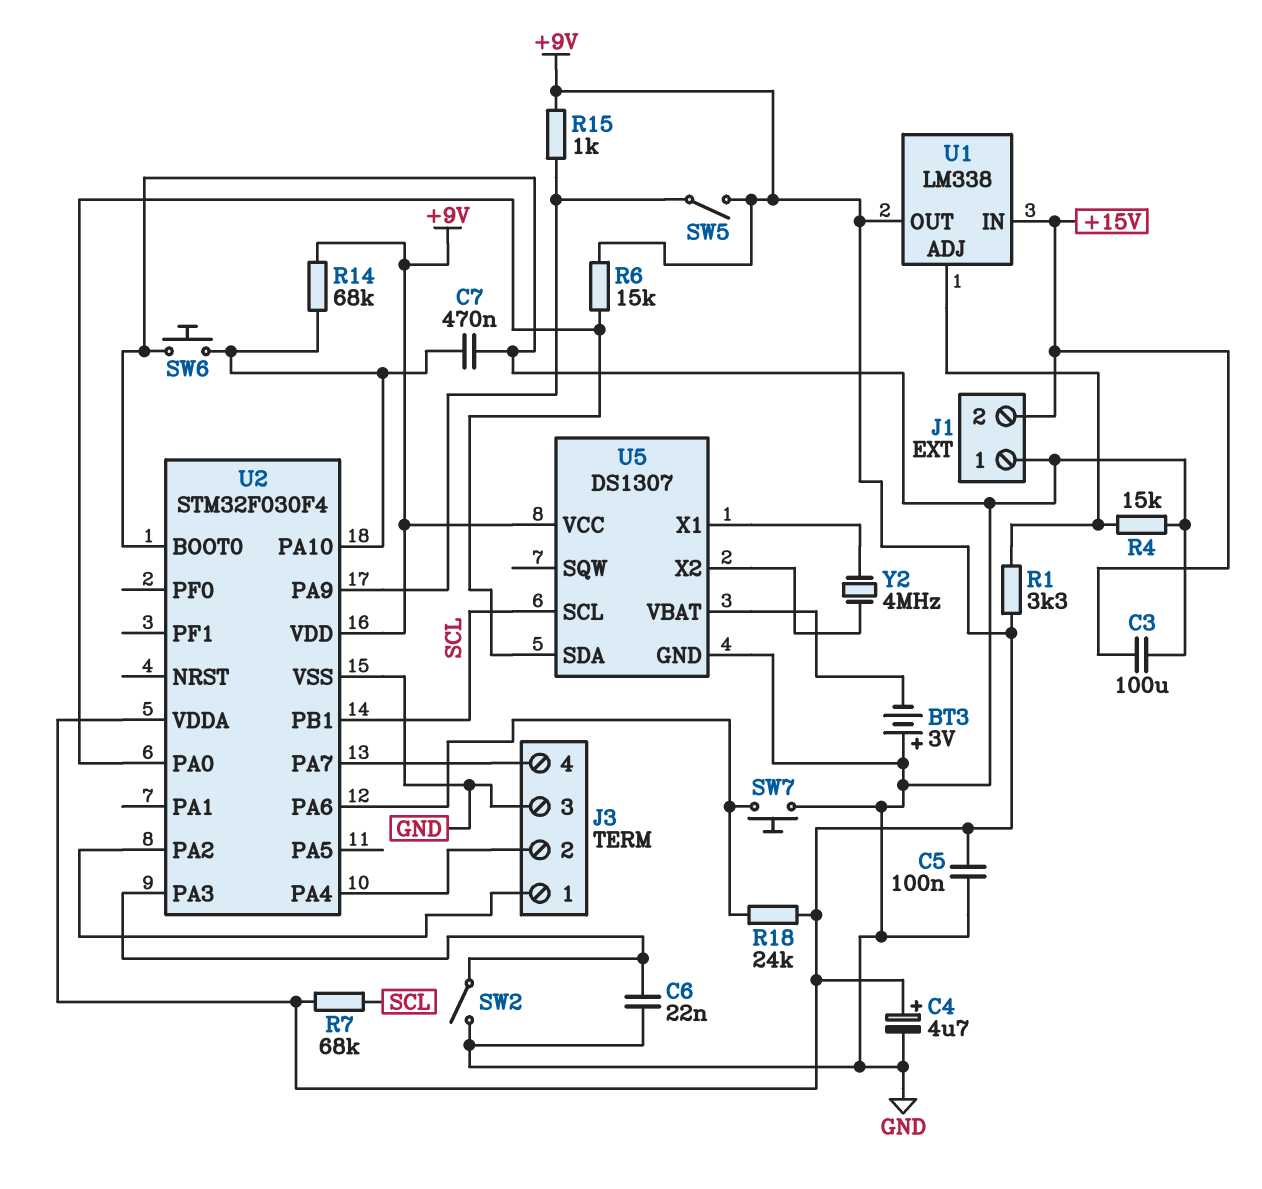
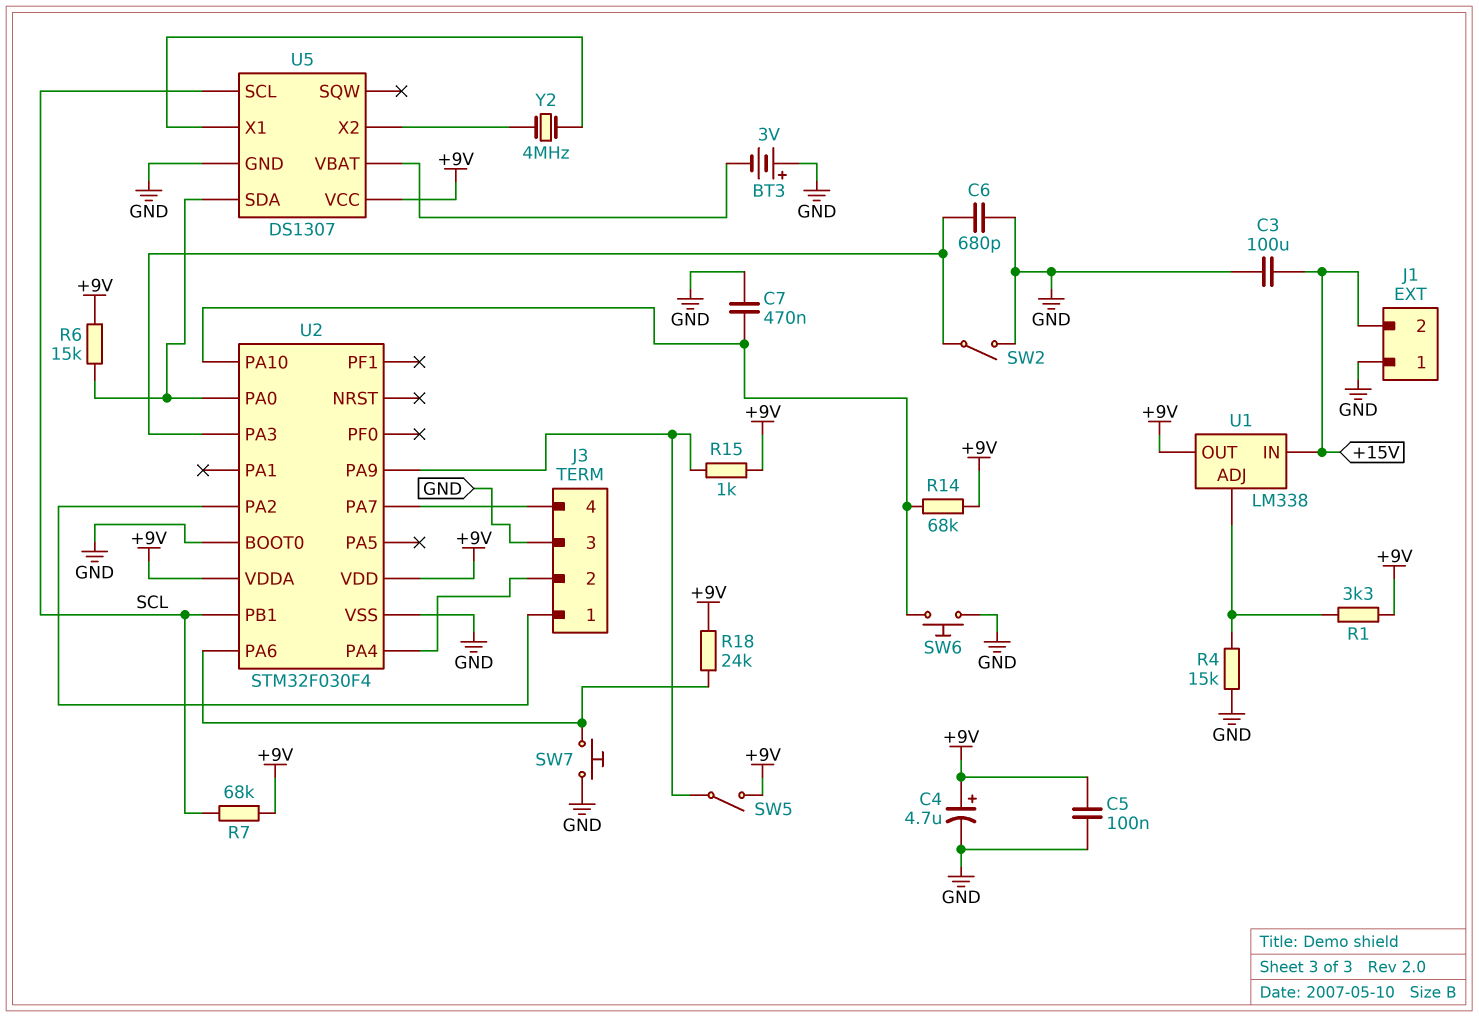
C6: 22nF (GND, U2/PA3) -> 680pF (GND, U2/PA3)

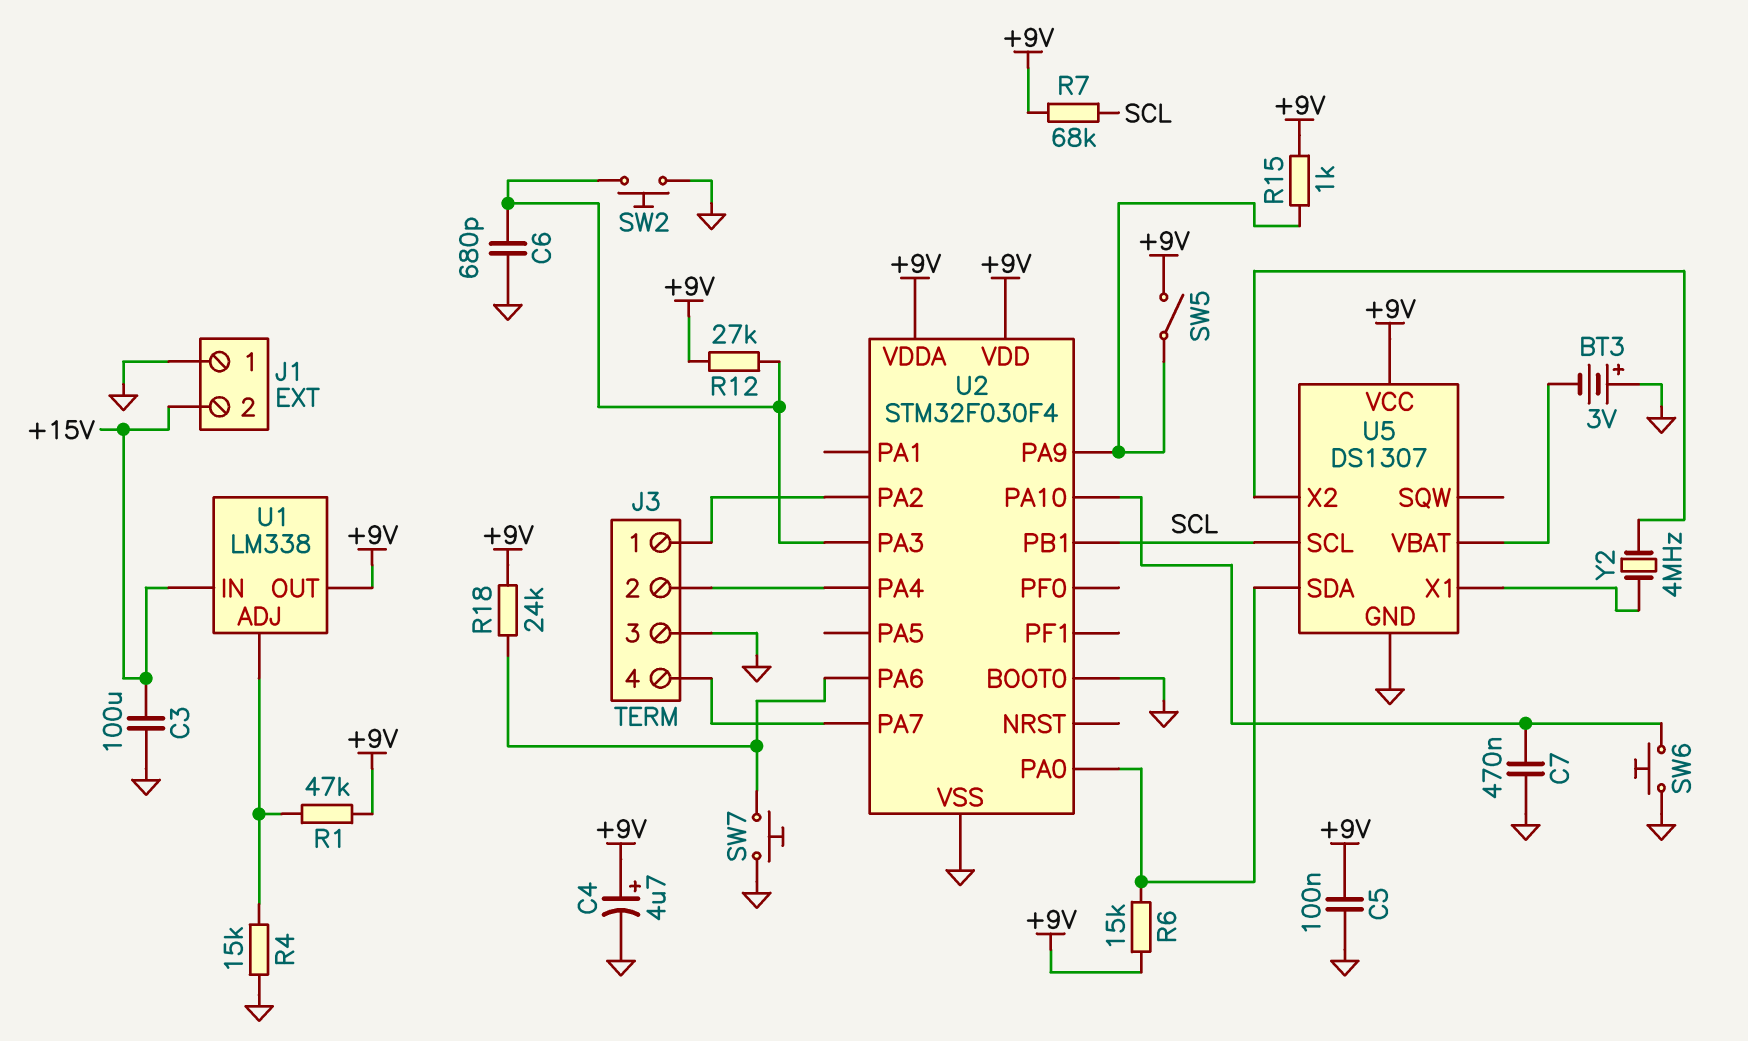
R1: 3.3k (+9V, U1/ADJ) -> 47k (+9V, U1/ADJ)
R12: none -> 27k (+9V, U2/PA3)
R14: 68k (+9V, U2/PA10) -> none
SW2: switch (GND, U2/PA3) -> button (GND, U2/PA3)

